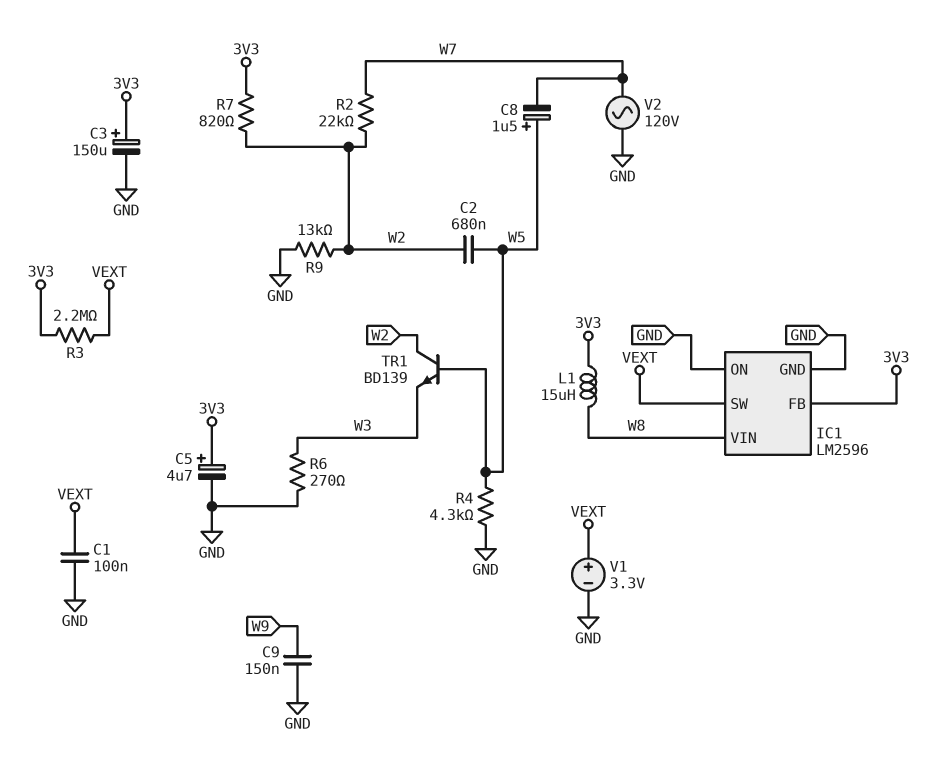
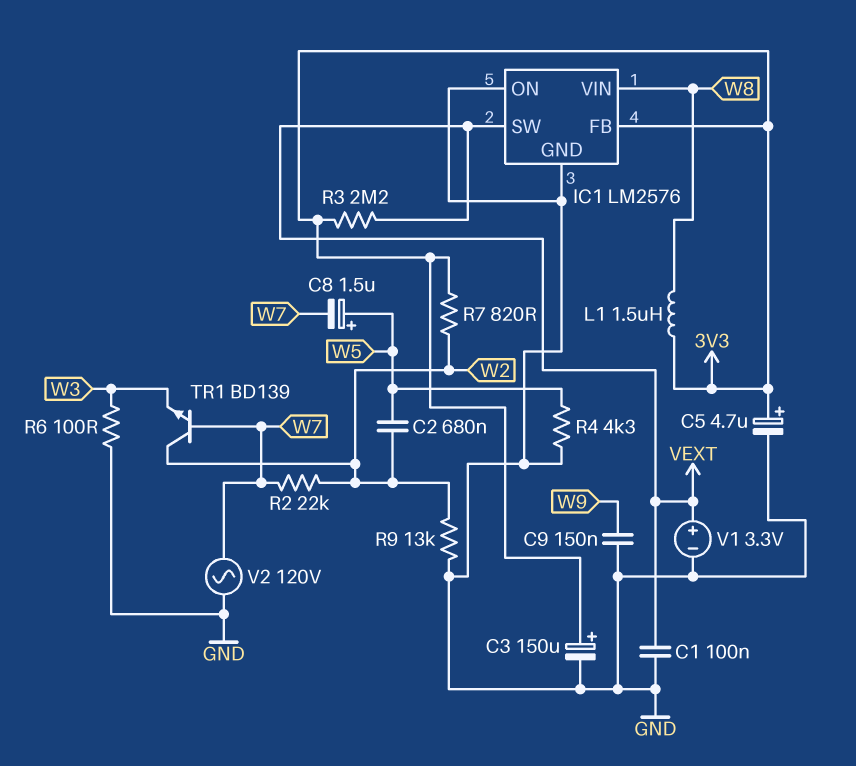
IC1: LM2596 -> LM2576
L1: 15uH (3V3, W8) -> 1.5uH (3V3, W8)
R6: 270 (GND, W3) -> 100 (GND, W3)
TR1: NPN BD139 (B W5, C W2, E W3) -> NPN BD139 (B W7, C W2, E W3)

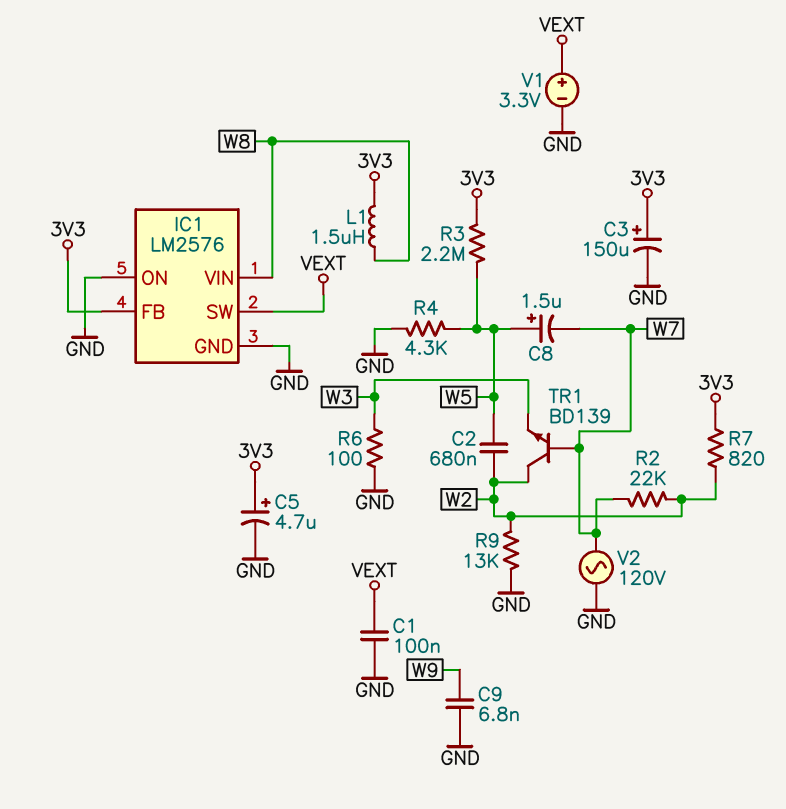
C9: 150nF (GND, W9) -> 6.8nF (GND, W9)
R3: 2.2M (3V3, VEXT) -> 2.2M (3V3, W5)

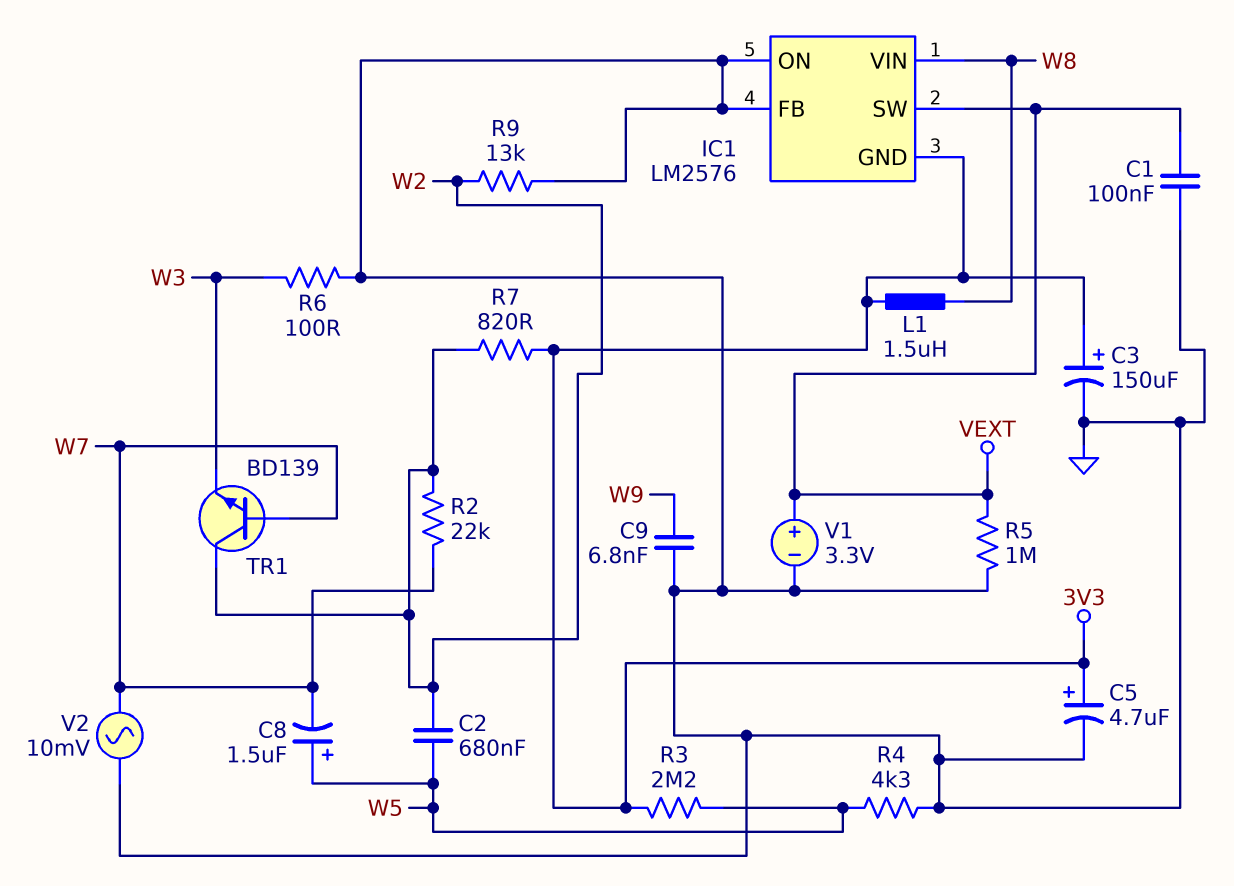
IC1 pin FB: 3V3 -> GND
IC1 pin GND: GND -> 3V3
R5: none -> 1M (GND, VEXT)
V2: AC 120V (GND, W7) -> AC 10mV (GND, W7)

